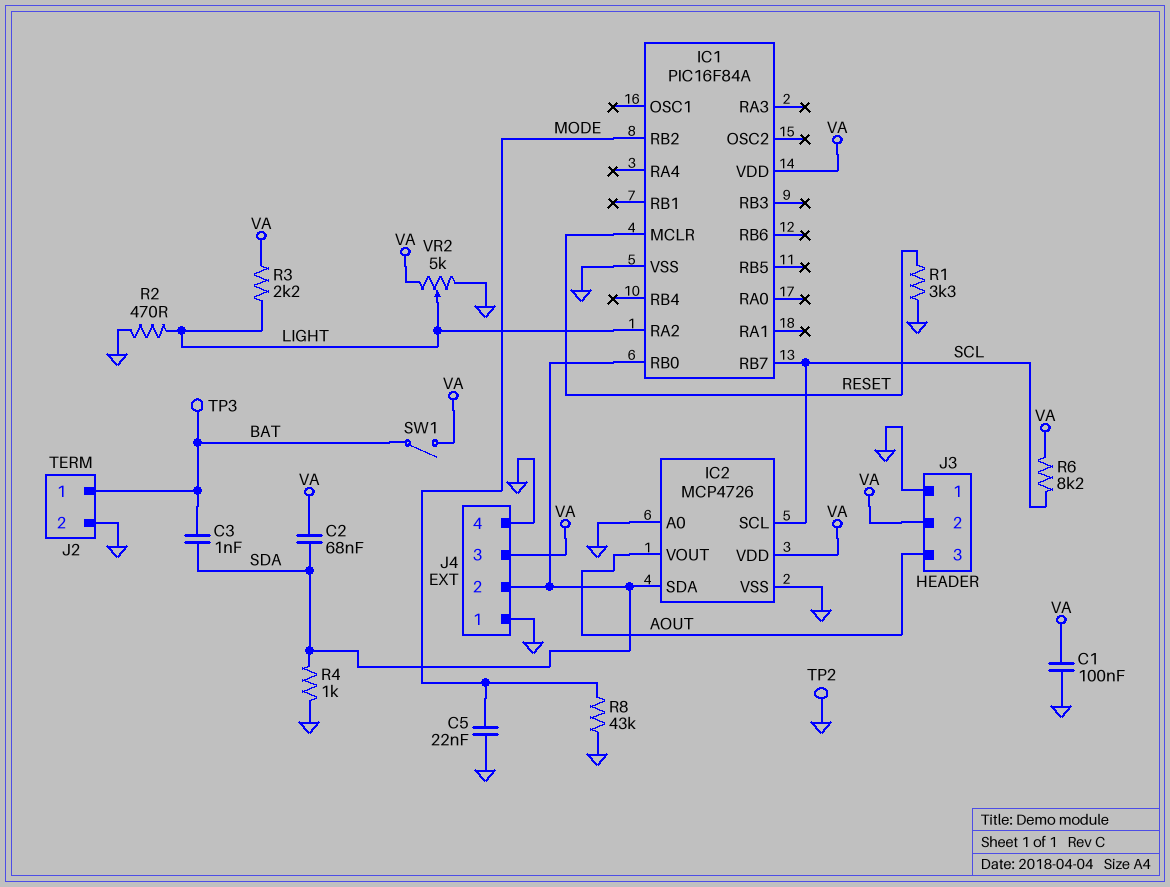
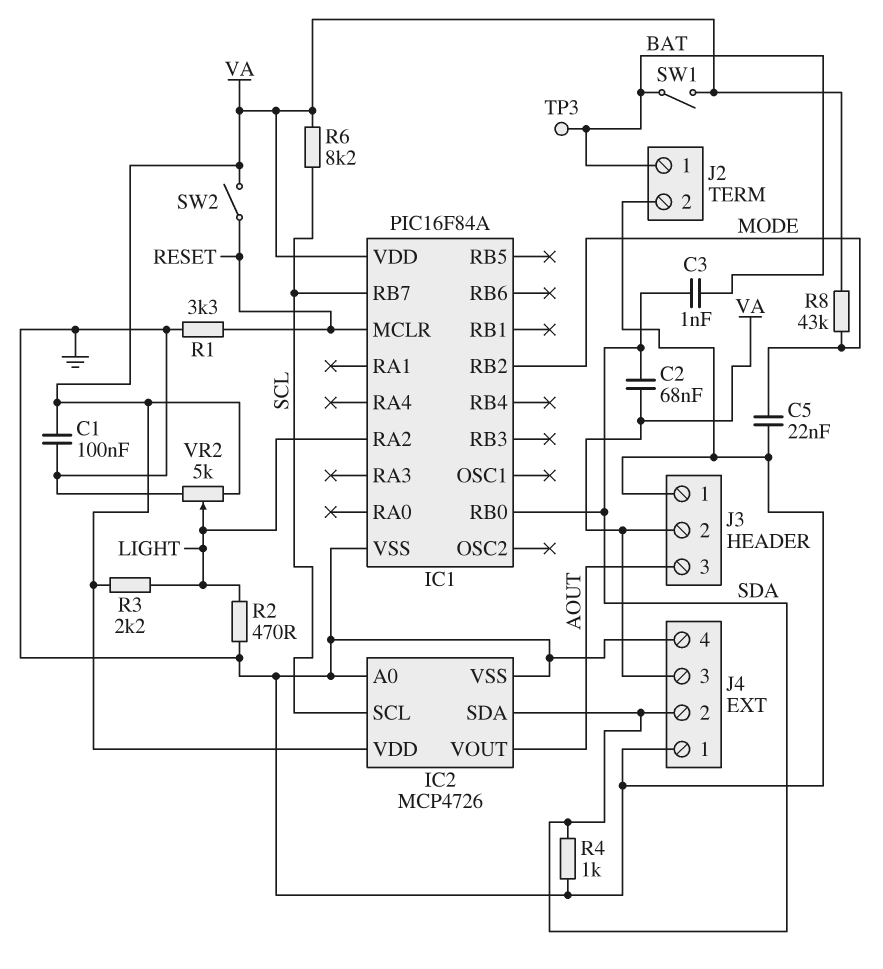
R8: 43k (GND, MODE) -> 43k (MODE, VA)
SW2: none -> switch (RESET, VA)
TP2: test point (GND) -> none

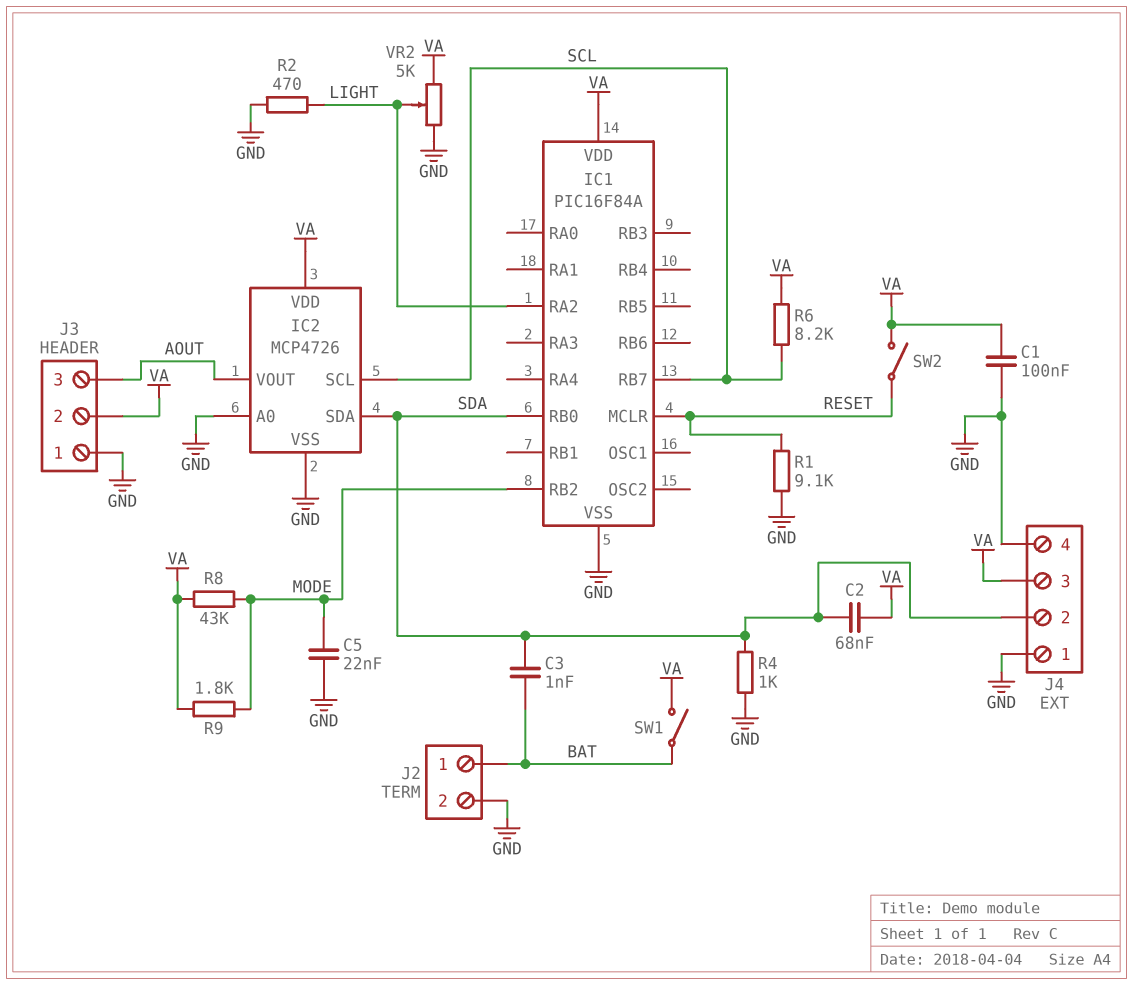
R1: 3.3k (GND, RESET) -> 9.1k (GND, RESET)
R3: 2.2k (LIGHT, VA) -> none
R9: none -> 1.8k (MODE, VA)
TP3: test point (BAT) -> none

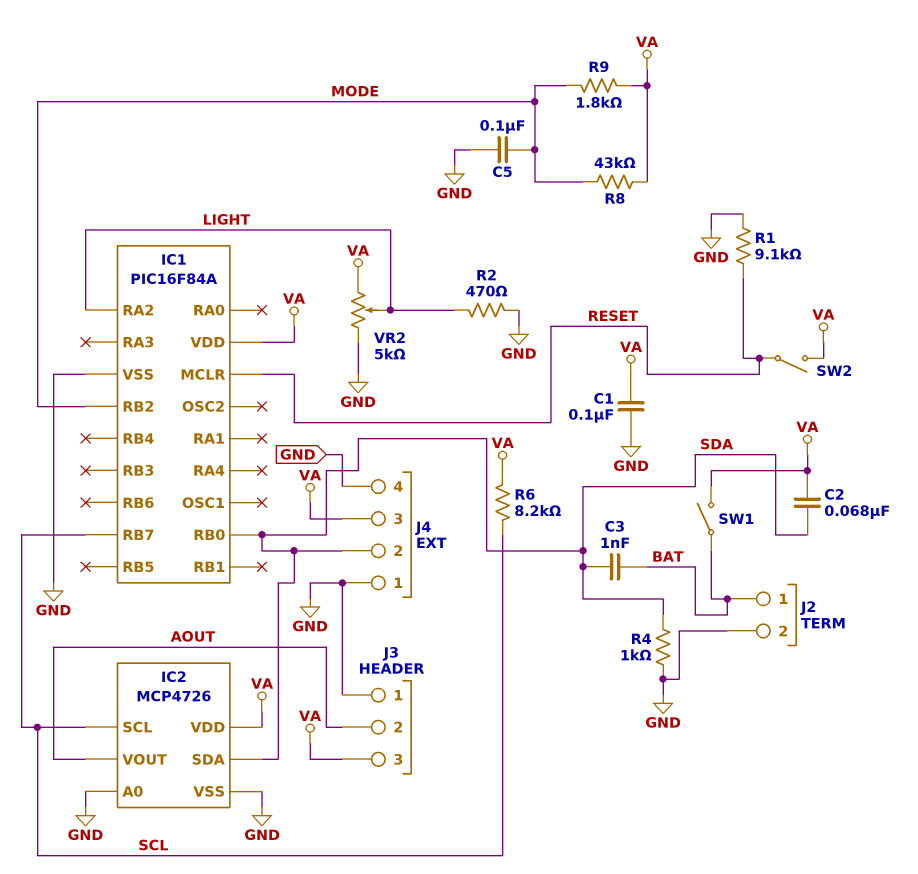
C5: 22nF (GND, MODE) -> 100nF (GND, MODE)
J3 pin 2: VA -> AOUT
J3 pin 3: AOUT -> VA

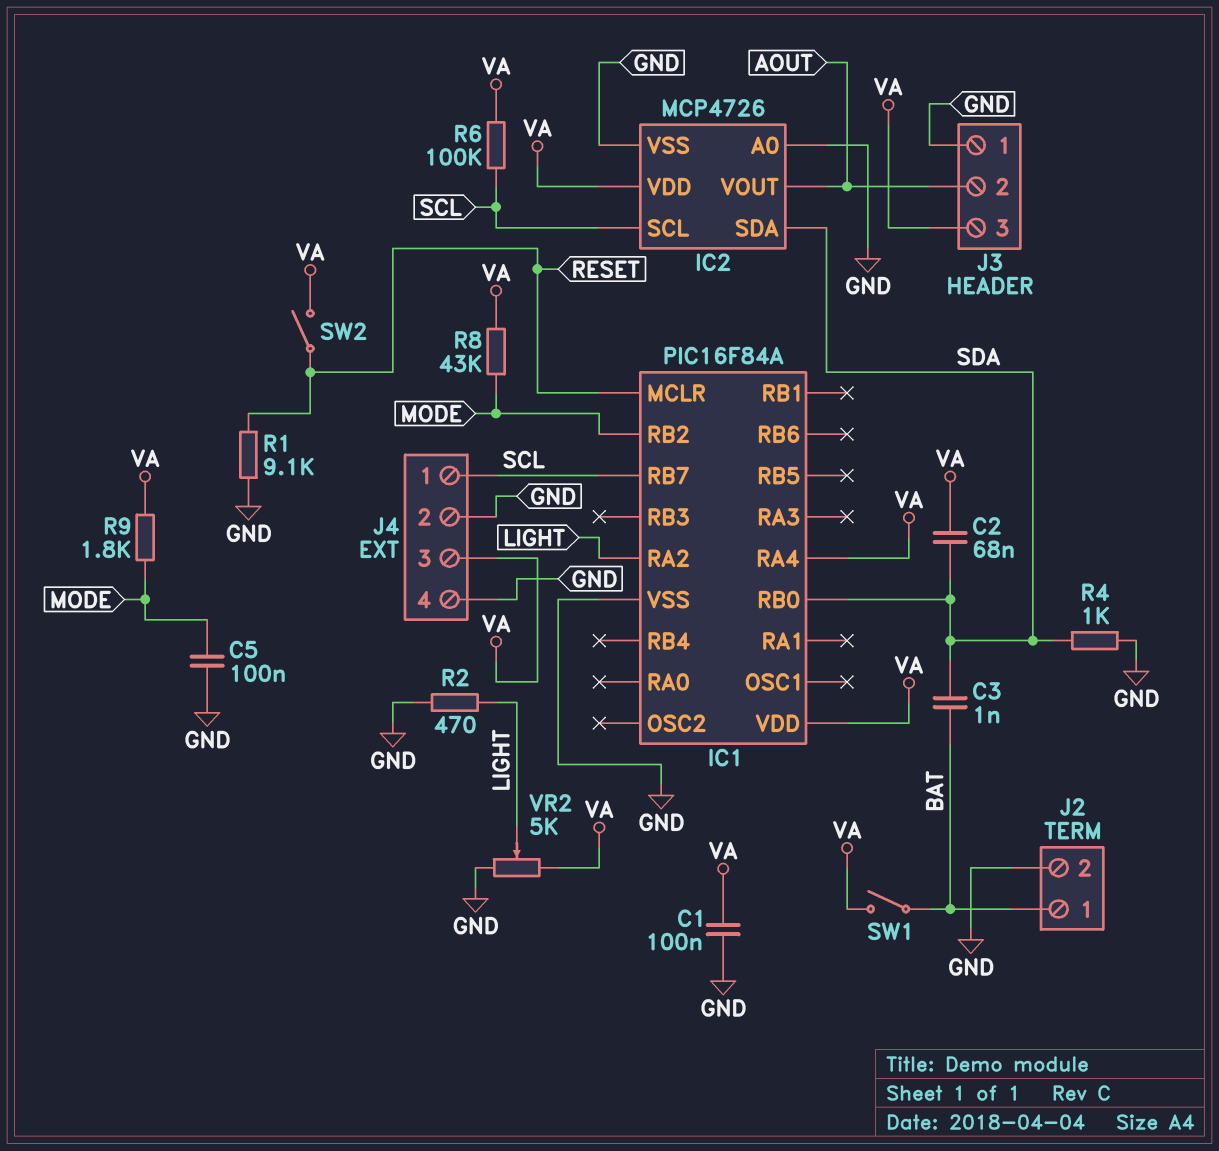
IC1 pin RA4: none -> VA
J4 pin 1: GND -> SCL
J4 pin 2: SDA -> GND
R6: 8.2k (SCL, VA) -> 100k (SCL, VA)

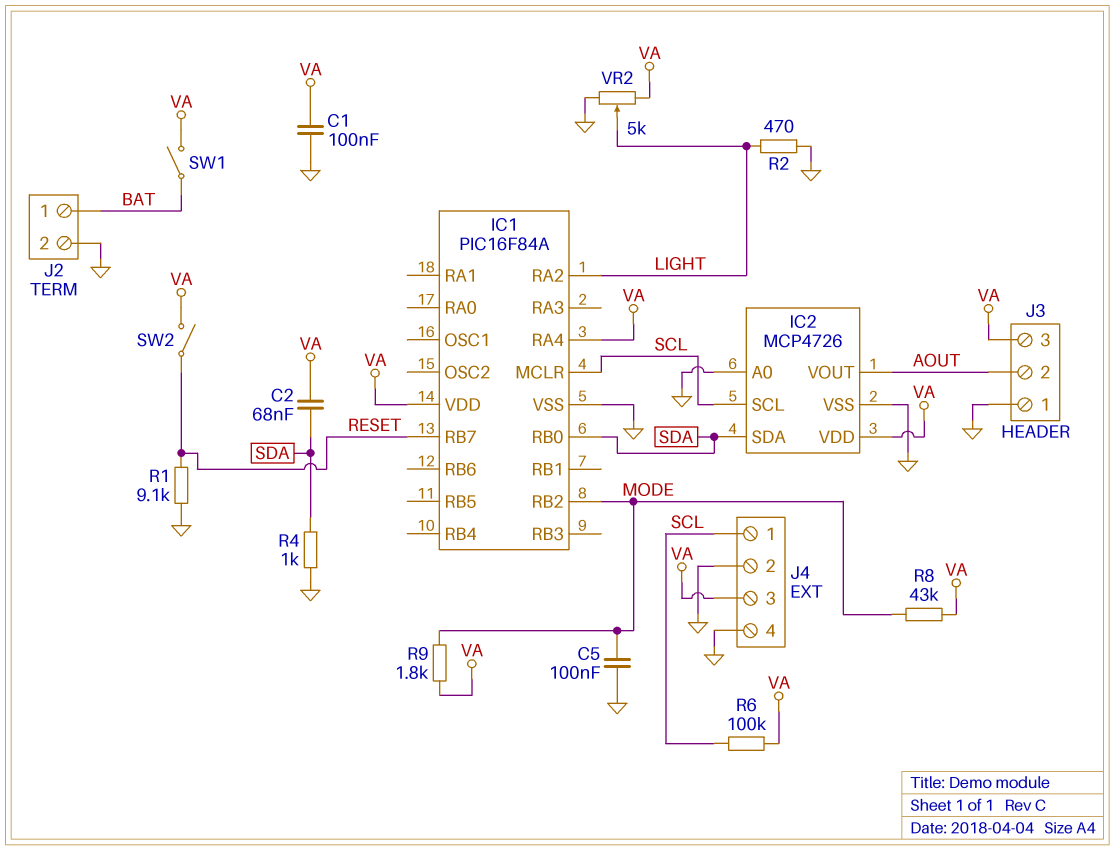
C3: 1nF (BAT, SDA) -> none
IC1 pin MCLR: RESET -> SCL
IC1 pin RB7: SCL -> RESET

